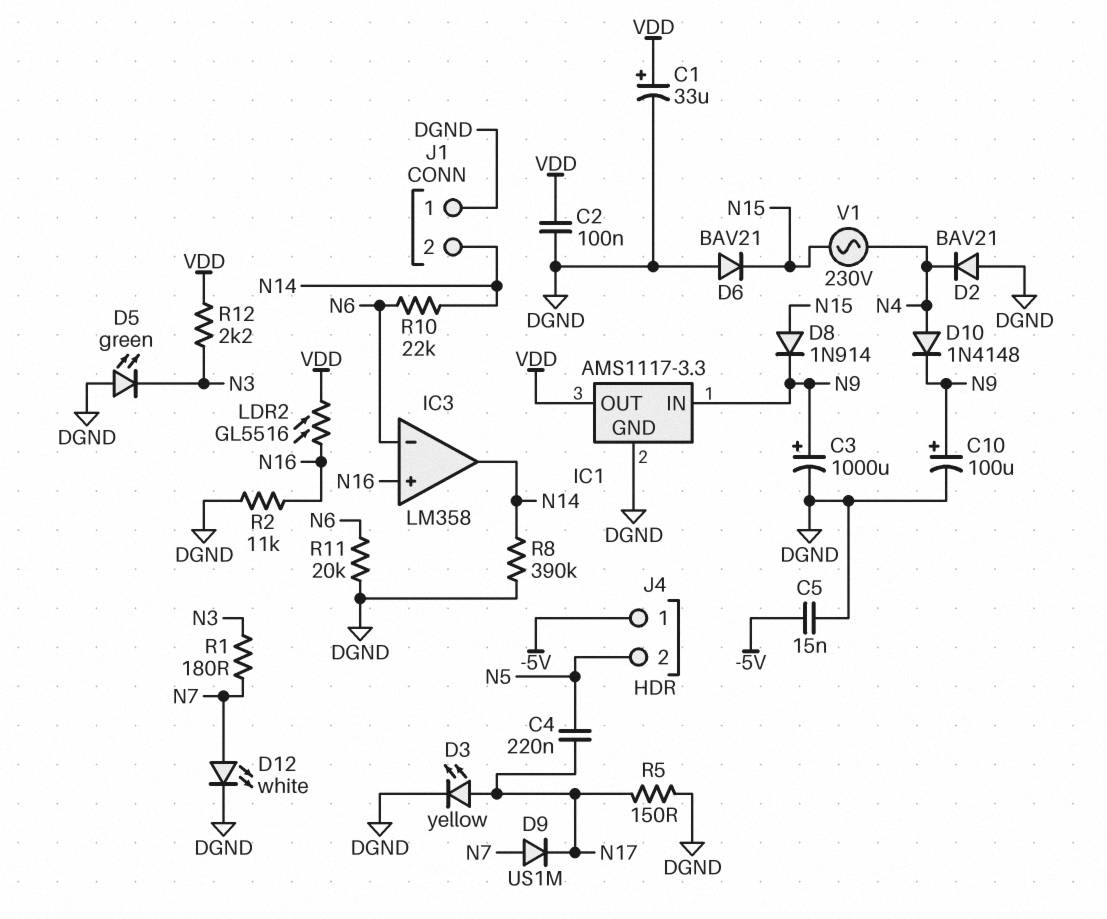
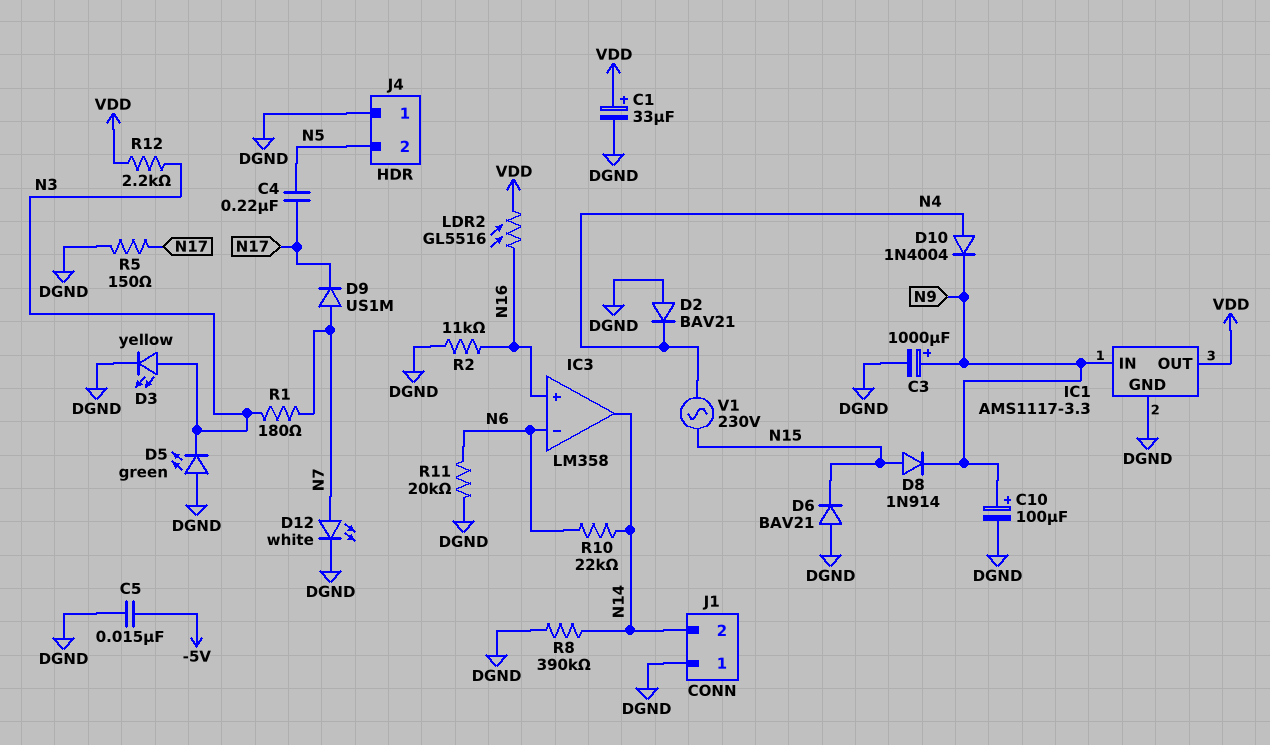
C2: 100nF (DGND, VDD) -> none
D3: LED yellow (A N17, K DGND) -> LED yellow (A N3, K DGND)
D10: diode 1N4148 (A N4, K N9) -> diode 1N4004 (A N4, K N9)
J4 pin 1: -5V -> DGND

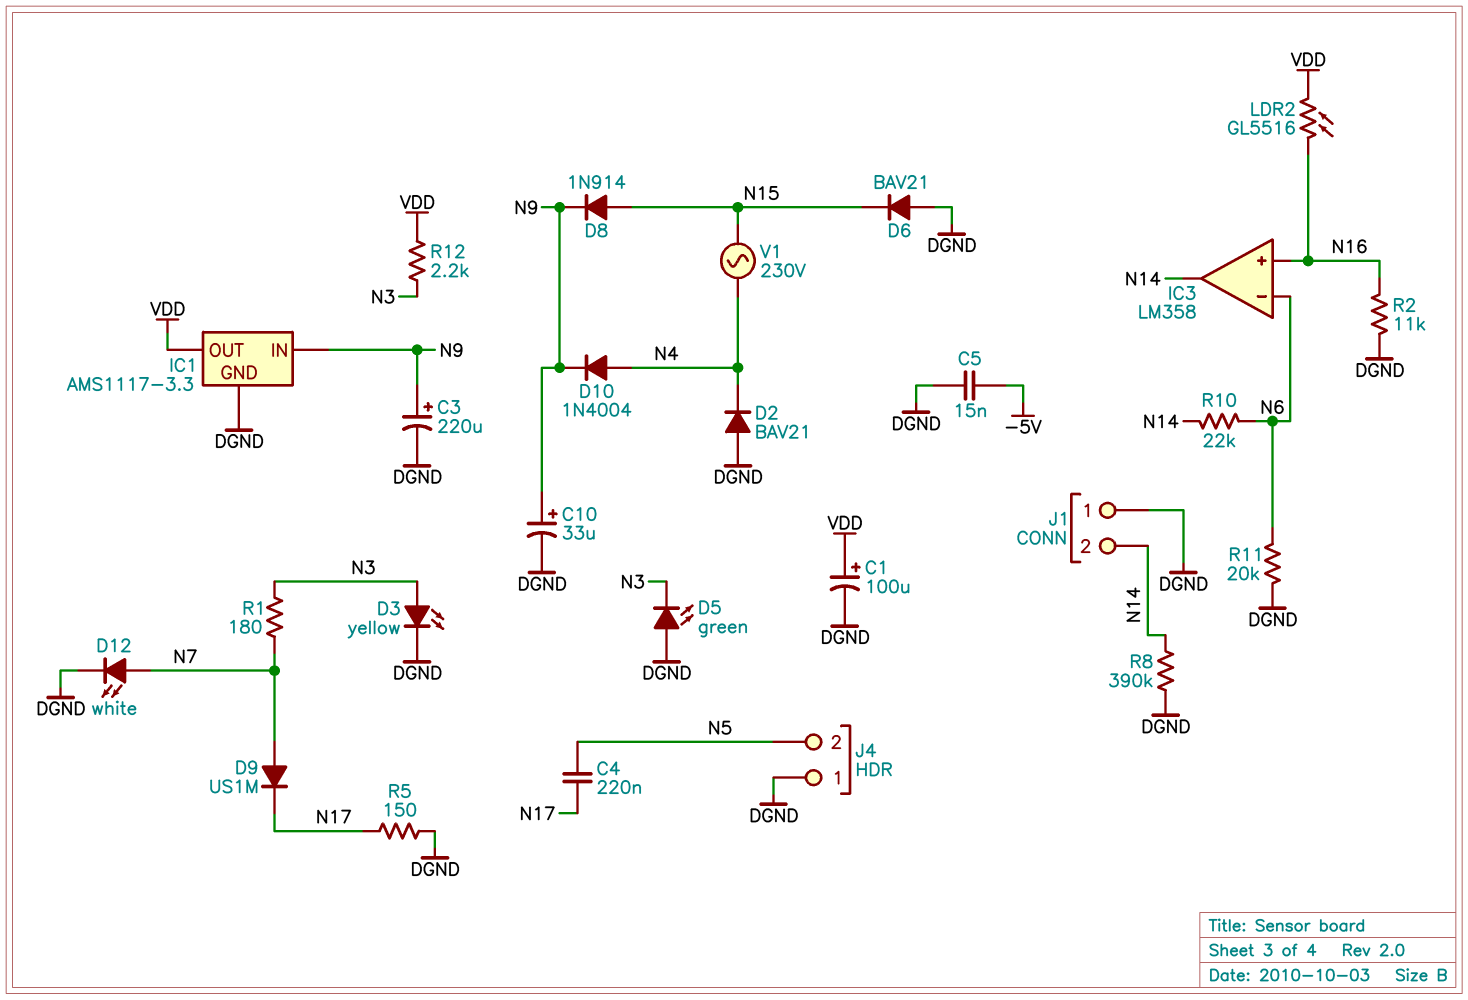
C1: 33uF (plus VDD, minus DGND) -> 100uF (plus VDD, minus DGND)
C3: 1000uF (plus N9, minus DGND) -> 220uF (plus N9, minus DGND)
C10: 100uF (plus N9, minus DGND) -> 33uF (plus N9, minus DGND)

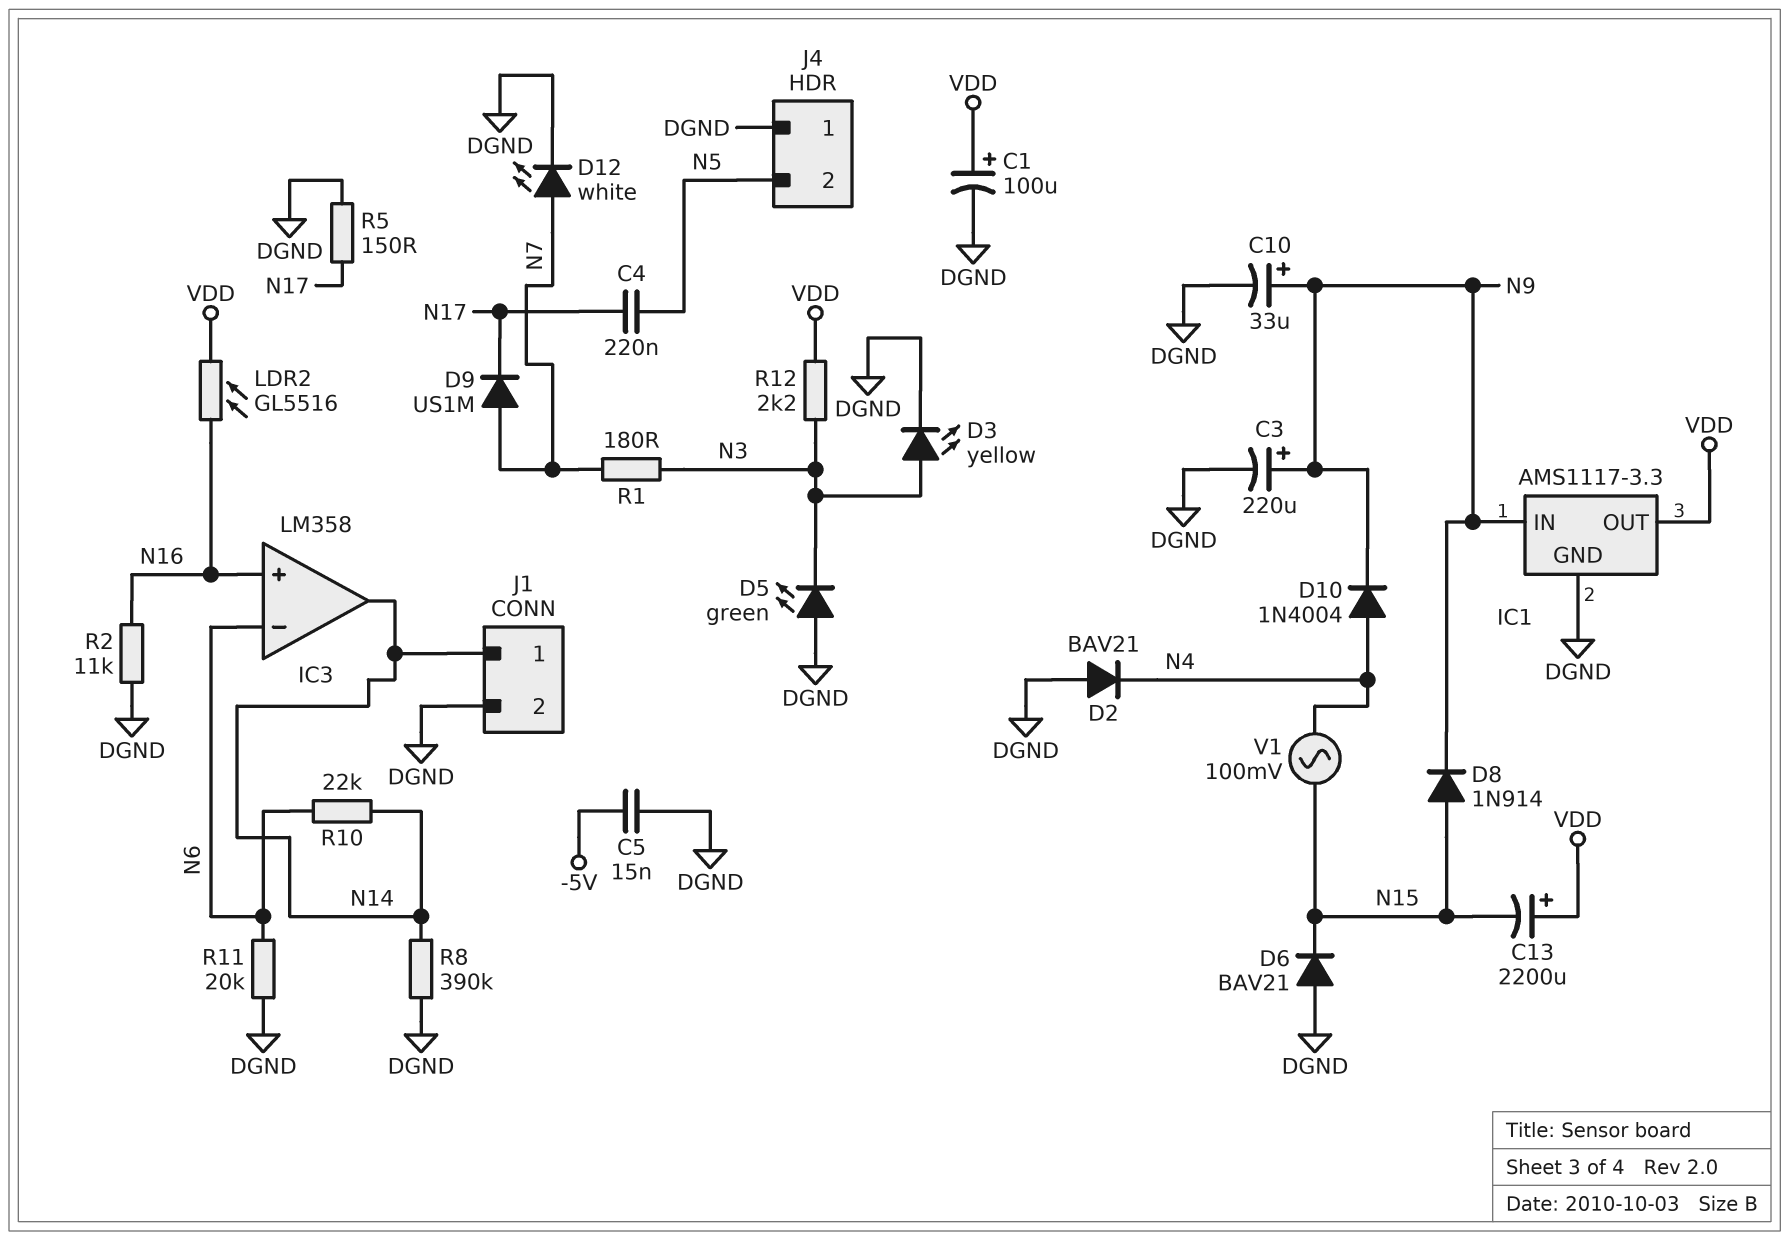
C13: none -> 2200uF (plus VDD, minus N15)
J1 pin 1: DGND -> N14
J1 pin 2: N14 -> DGND
V1: AC 230V (N4, N15) -> AC 100mV (N4, N15)

